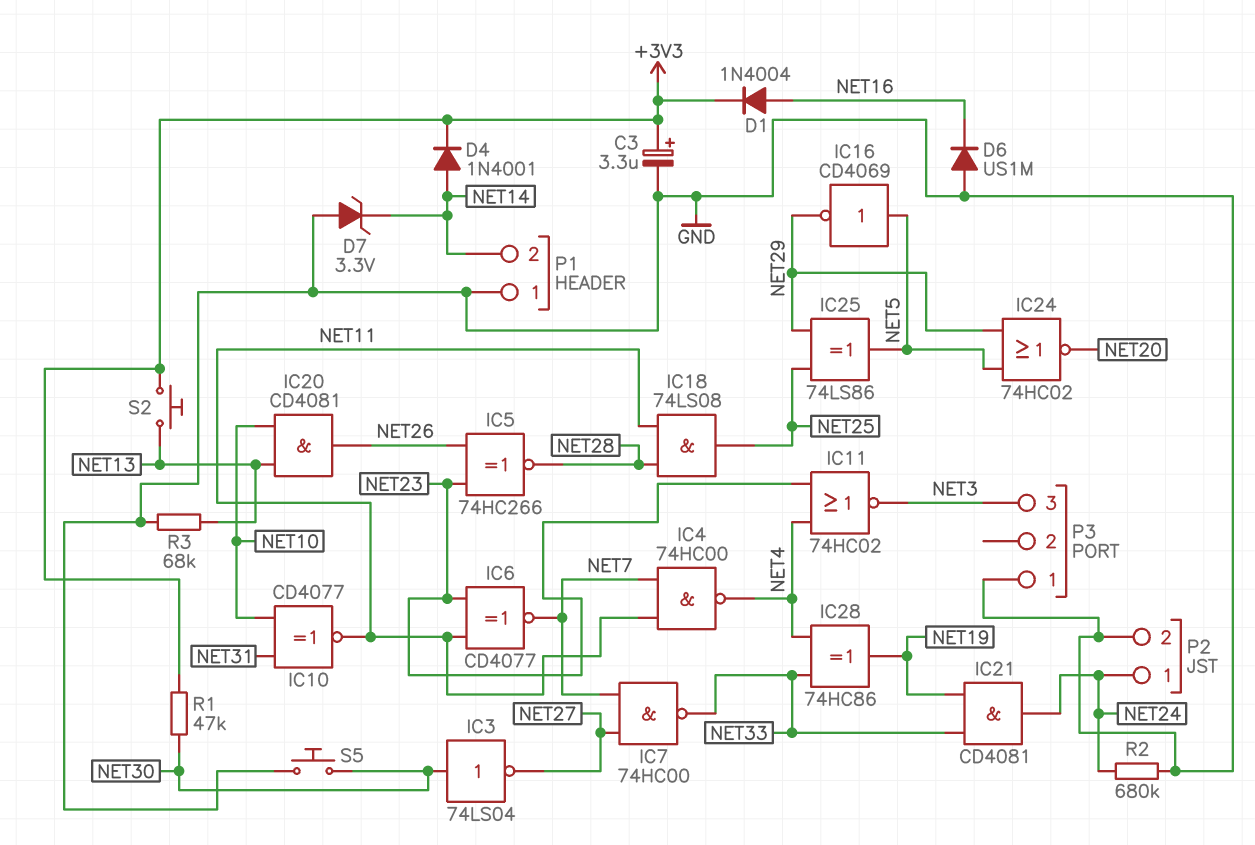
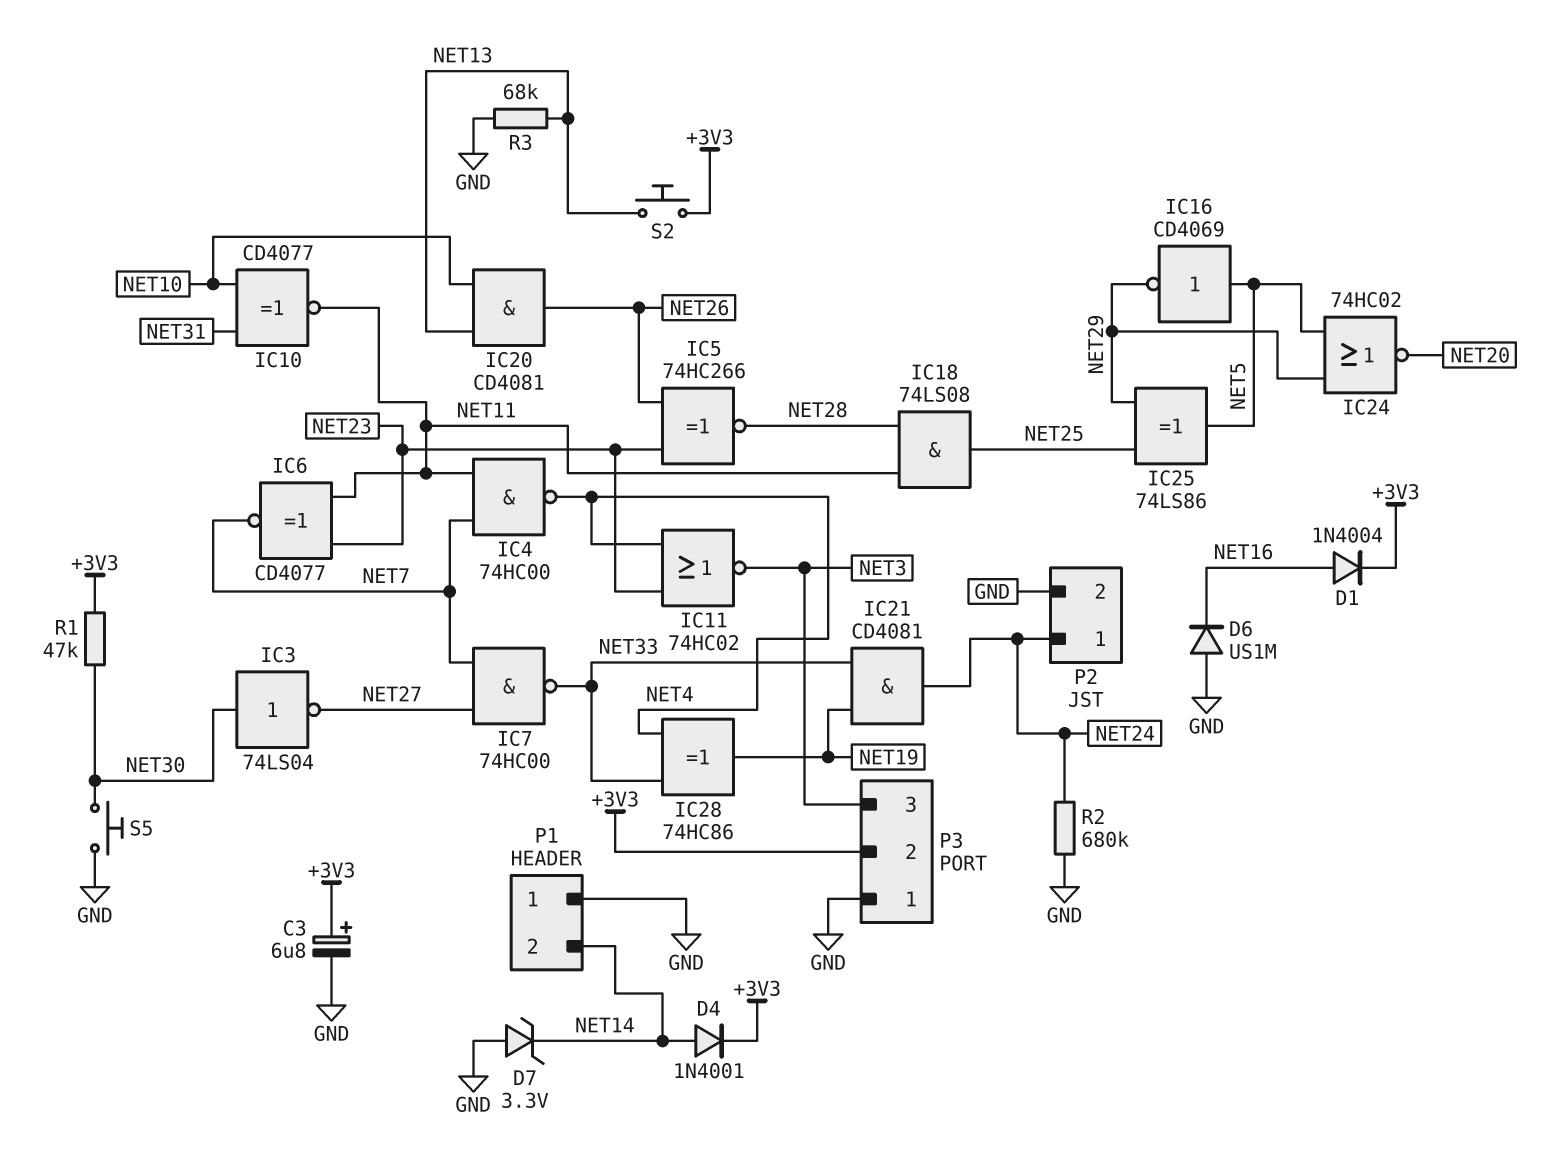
C3: 3.3uF (plus +3V3, minus GND) -> 6.8uF (plus +3V3, minus GND)
P3 pin 2: none -> +3V3

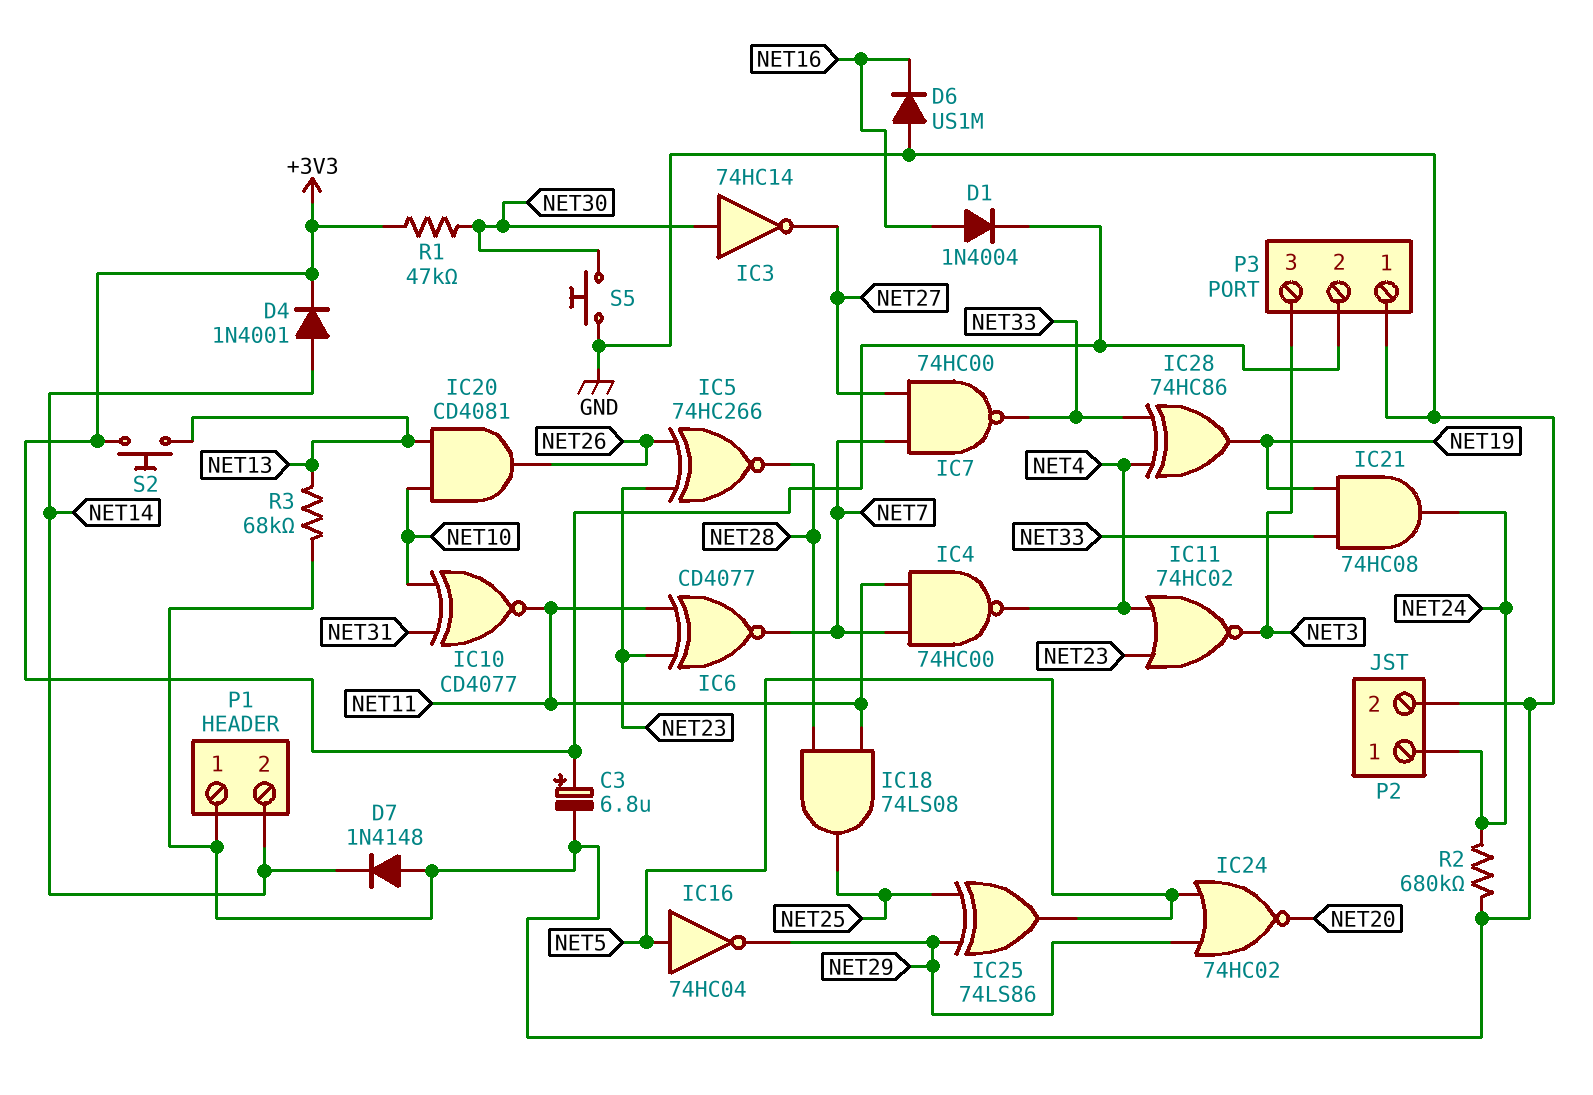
D7: zener 3.3V (A GND, K NET14) -> diode 1N4148 (A GND, K NET14)
IC3: NOT 74LS04 (in NET30, out NET27) -> NOT 74HC14 (in NET30, out NET27)
IC16: NOT CD4069 (in NET5, out NET29) -> NOT 74HC04 (in NET5, out NET29)
IC21: AND CD4081 (in NET19, in NET33, out NET24) -> AND 74HC08 (in NET19, in NET33, out NET24)

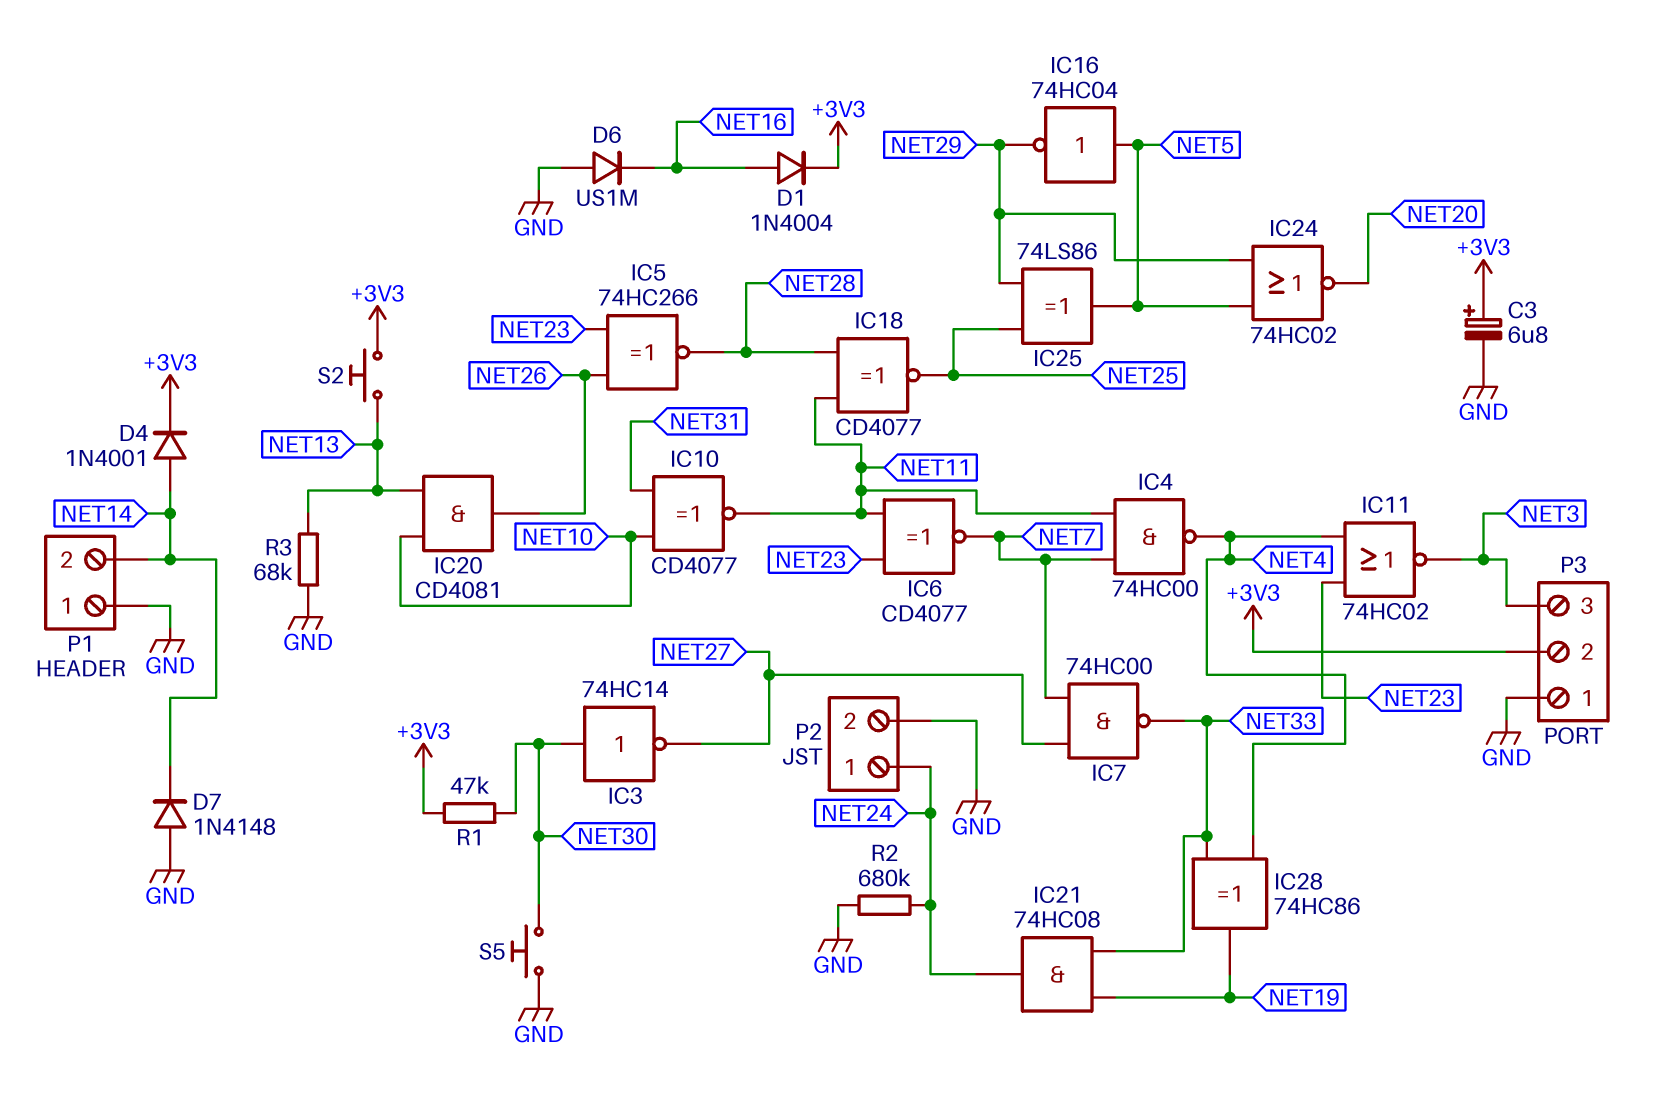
IC18: AND 74LS08 (in NET11, in NET28, out NET25) -> XNOR CD4077 (in NET11, in NET28, out NET25)

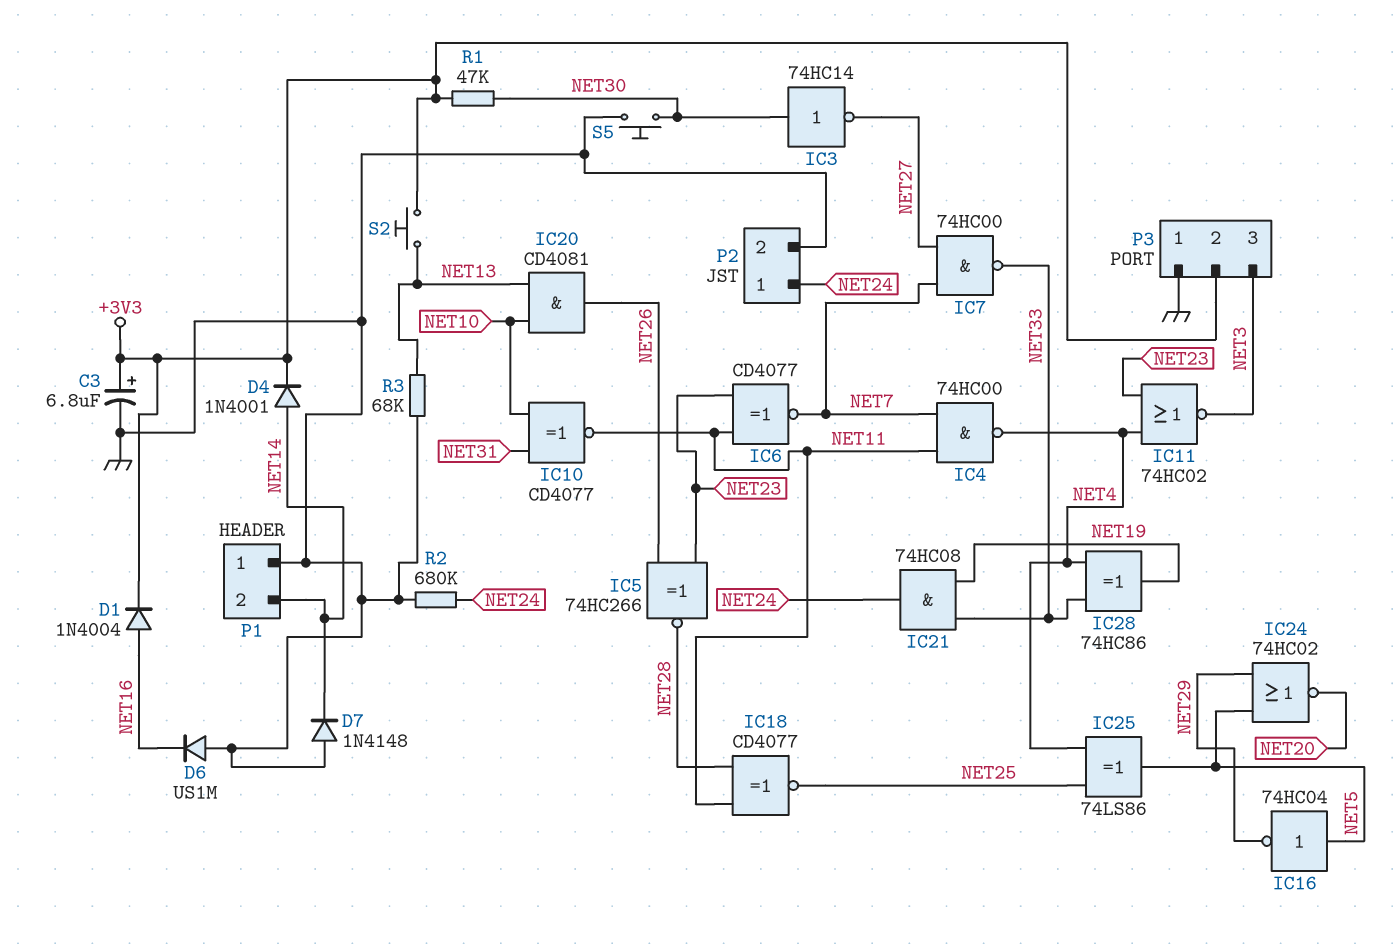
IC25: XOR 74LS86 (in NET25, in NET29, out NET5) -> XOR 74LS86 (in NET4, in NET25, out NET5)

